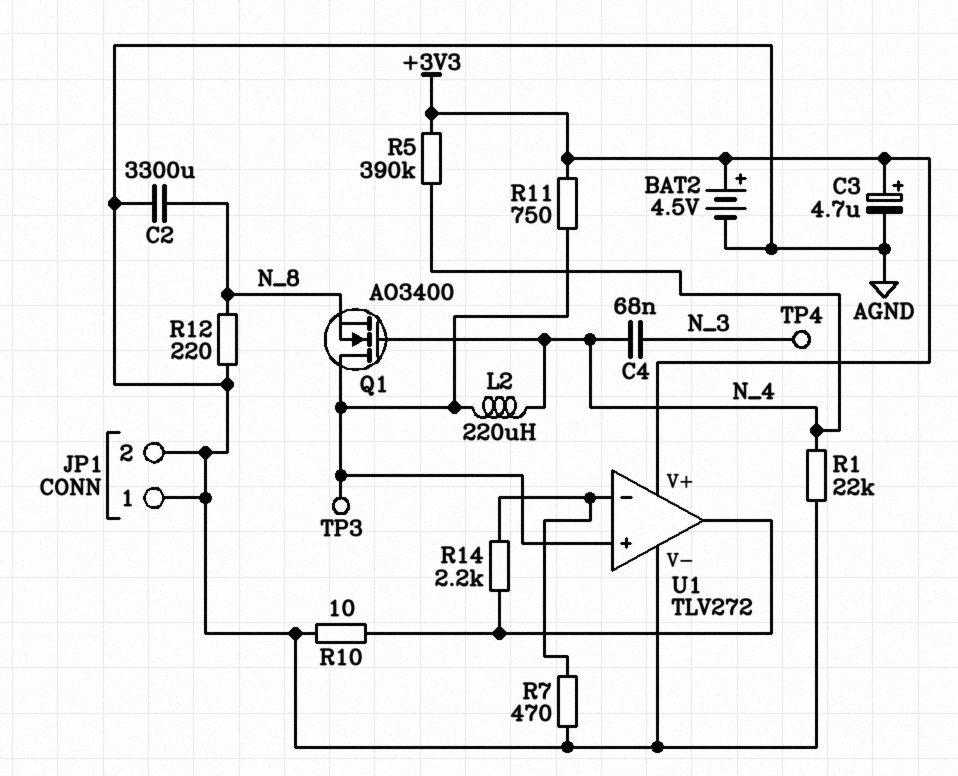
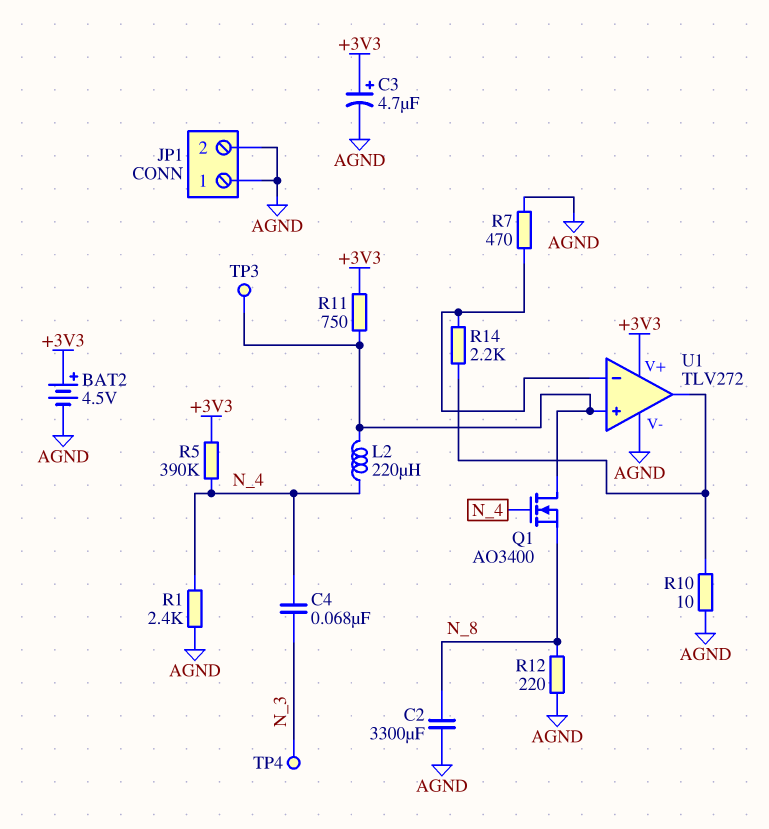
R1: 22k (AGND, N_4) -> 2.4k (AGND, N_4)

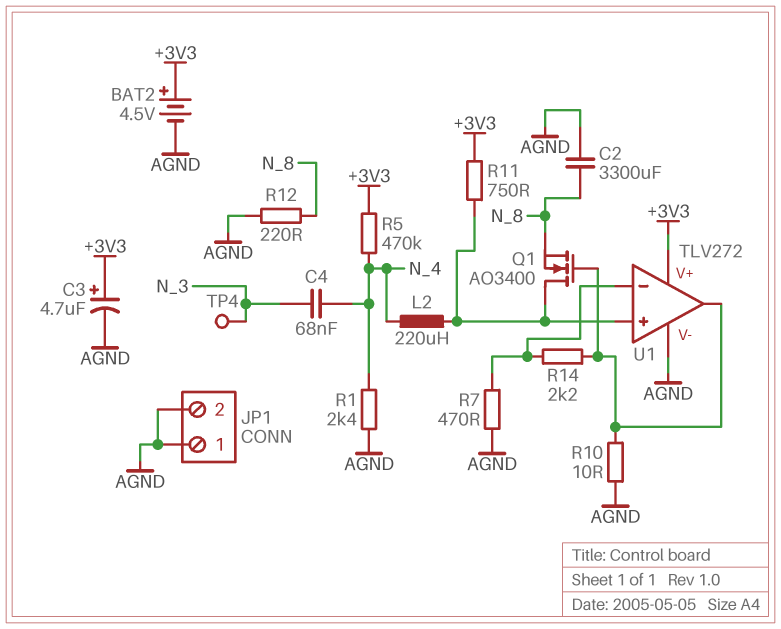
Q1: NMOS AO3400 (G N_4, D U1/in+, S N_8) -> NMOS AO3400 (G U1/out, D U1/in+, S N_8)
R5: 390k (+3V3, N_4) -> 470k (+3V3, N_4)
TP3: test point (U1/in+) -> none

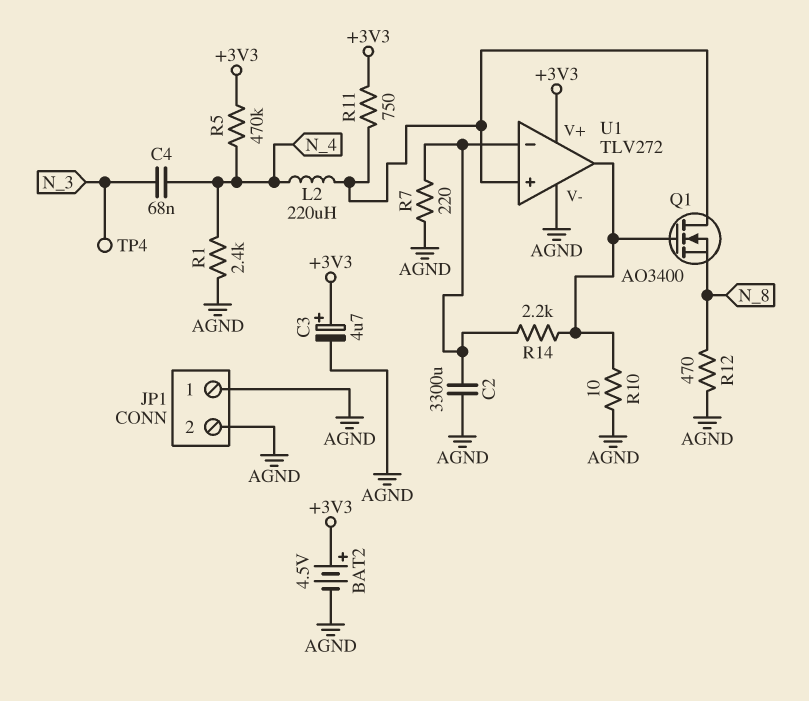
C2: 3300uF (AGND, N_8) -> 3300uF (AGND, U1/in-)
R7: 470 (AGND, U1/in-) -> 220 (AGND, U1/in-)
R12: 220 (AGND, N_8) -> 470 (AGND, N_8)

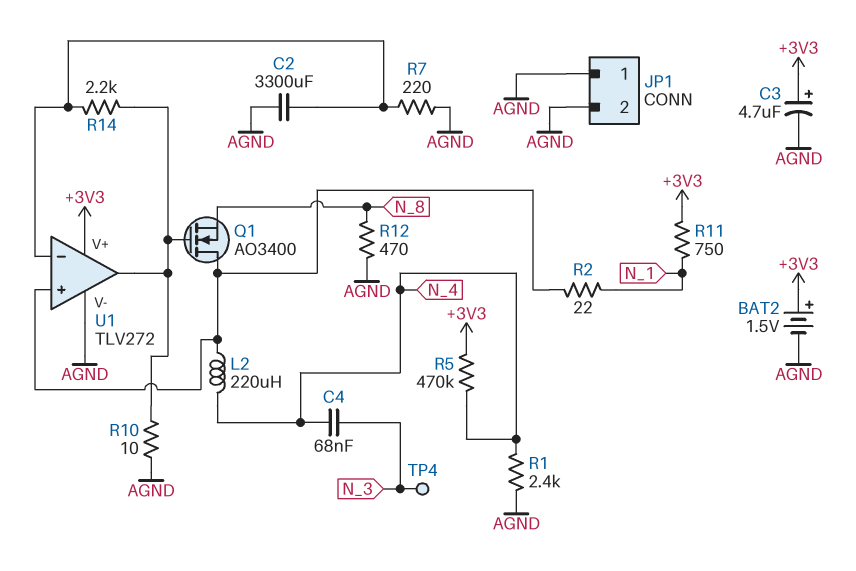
BAT2: 4.5V (plus +3V3, minus AGND) -> 1.5V (plus +3V3, minus AGND)
R2: none -> 22 (N_1, U1/in+)
R11: 750 (+3V3, U1/in+) -> 750 (+3V3, N_1)

